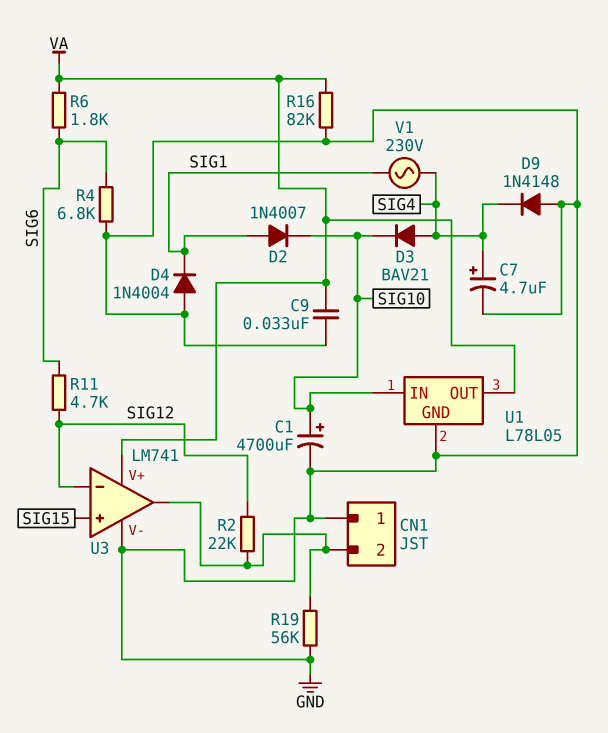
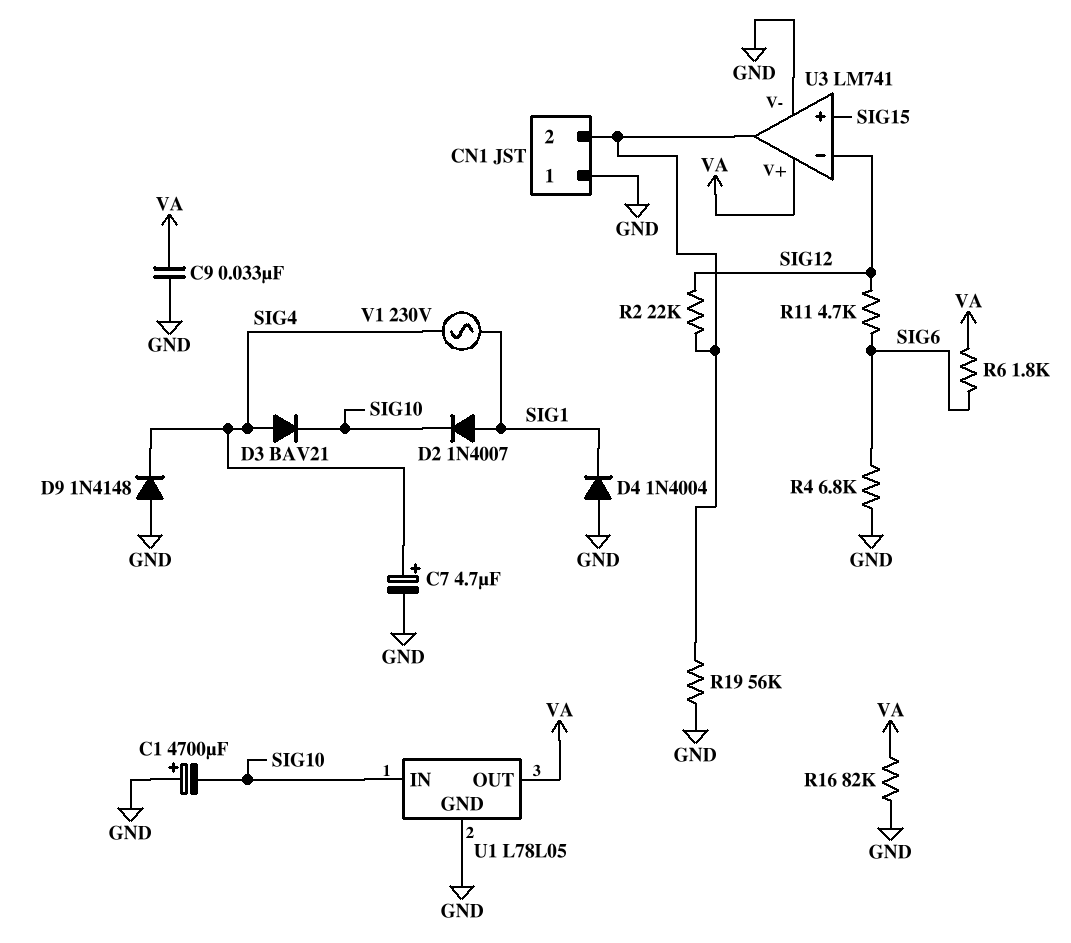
C1: 4700uF (plus SIG10, minus GND) -> 4700uF (plus GND, minus SIG10)

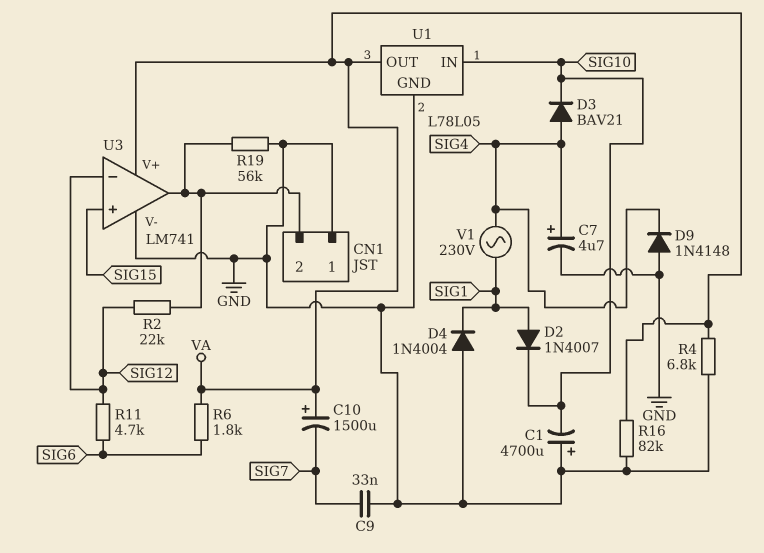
C9: 33nF (GND, VA) -> 33nF (GND, SIG7)
C10: none -> 1500uF (plus VA, minus SIG7)
R4: 6.8k (GND, SIG6) -> 6.8k (GND, VA)

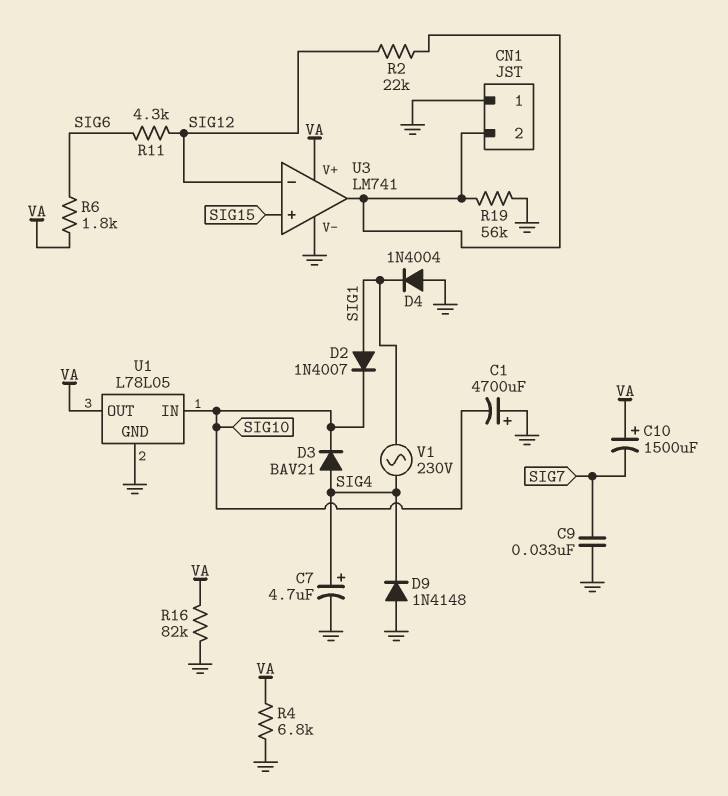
R11: 4.7k (SIG6, SIG12) -> 4.3k (SIG6, SIG12)

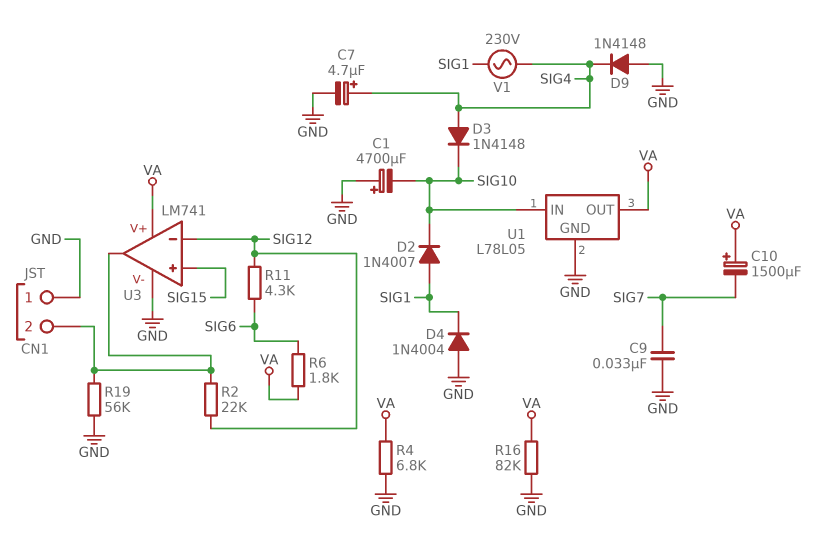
D3: diode BAV21 (A SIG4, K SIG10) -> diode 1N4148 (A SIG4, K SIG10)

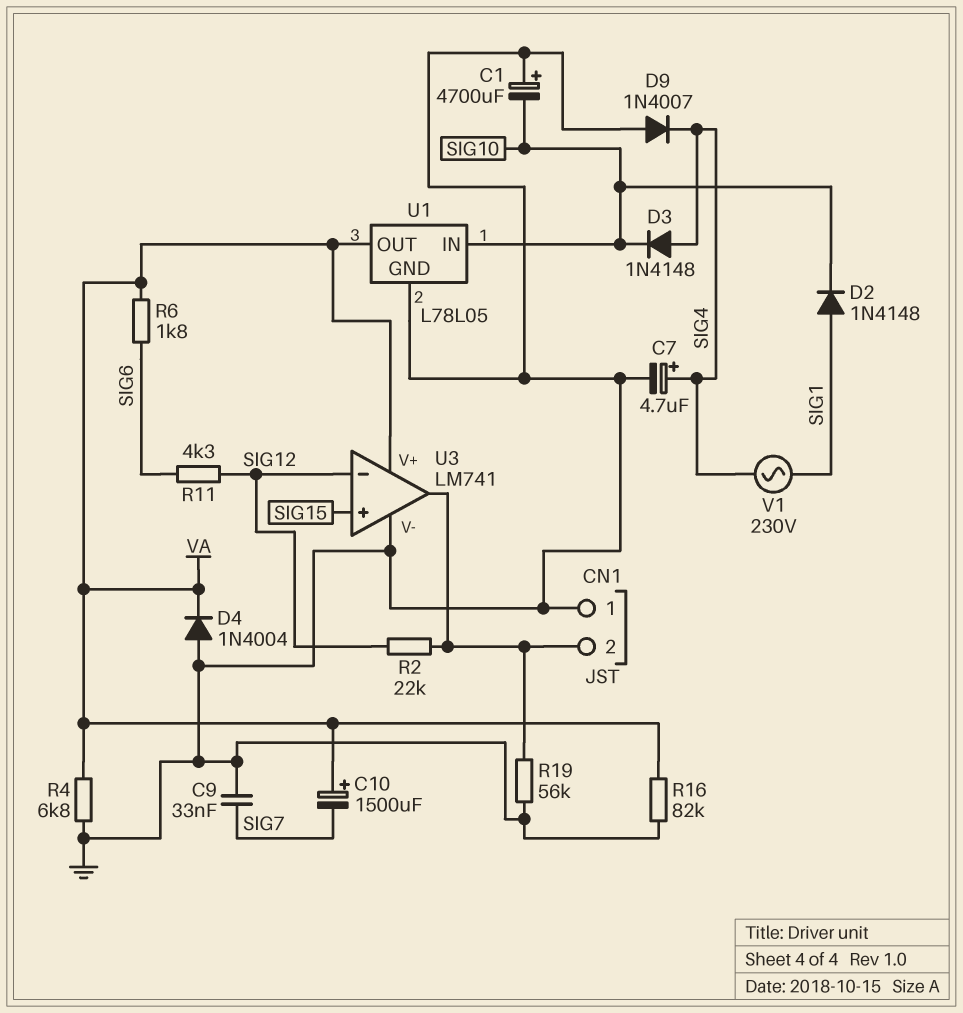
D2: diode 1N4007 (A SIG1, K SIG10) -> diode 1N4148 (A SIG1, K SIG10)
D4: diode 1N4004 (A GND, K SIG1) -> diode 1N4004 (A GND, K VA)
D9: diode 1N4148 (A GND, K SIG4) -> diode 1N4007 (A GND, K SIG4)

